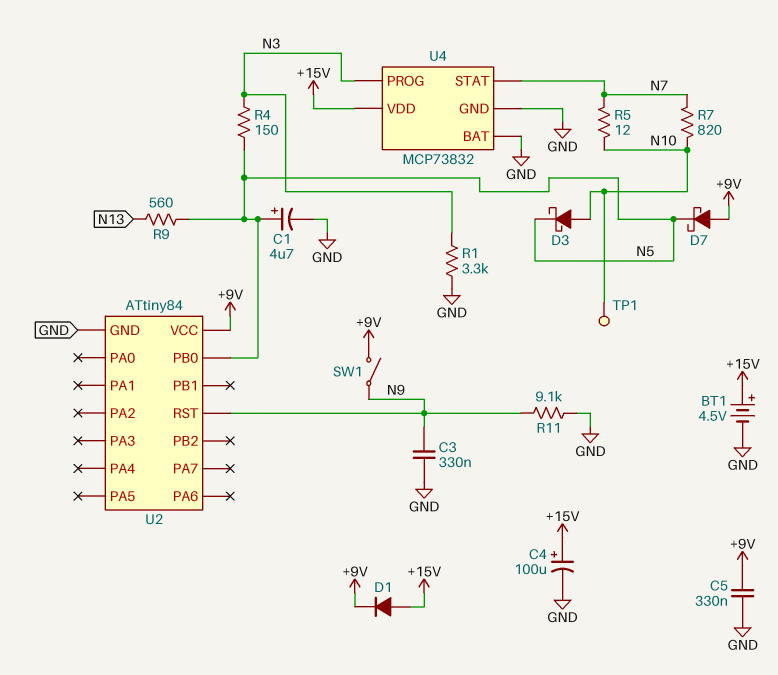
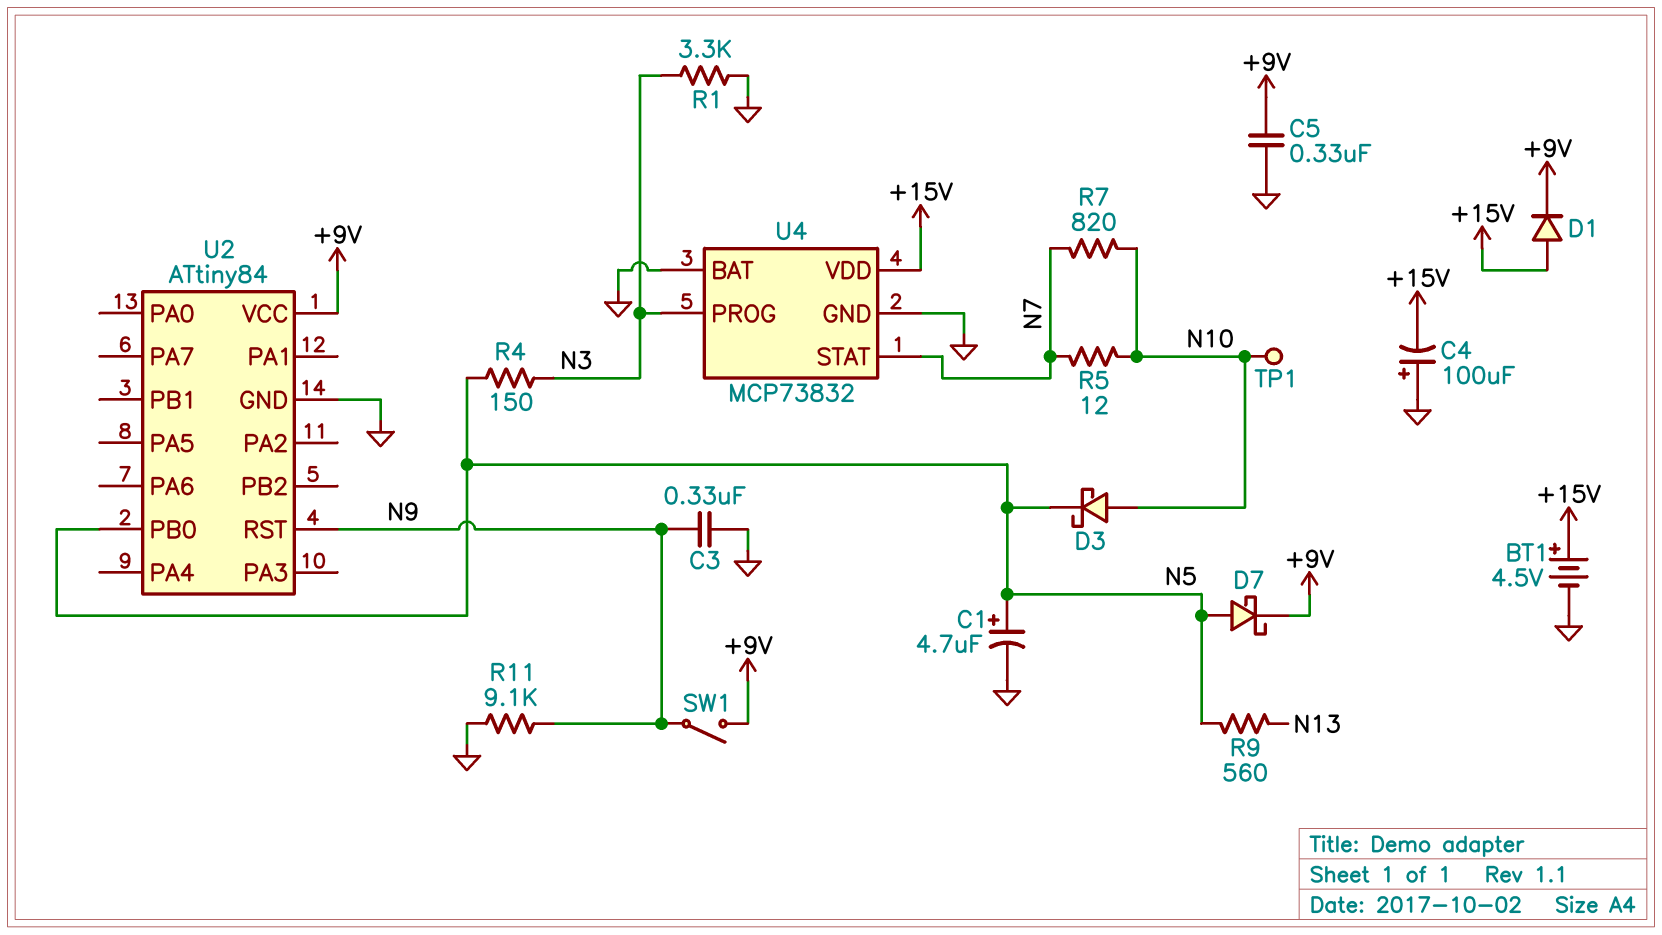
C4: 100uF (plus +15V, minus GND) -> 100uF (plus GND, minus +15V)
D7: schottky (A +9V, K N5) -> schottky (A N5, K +9V)

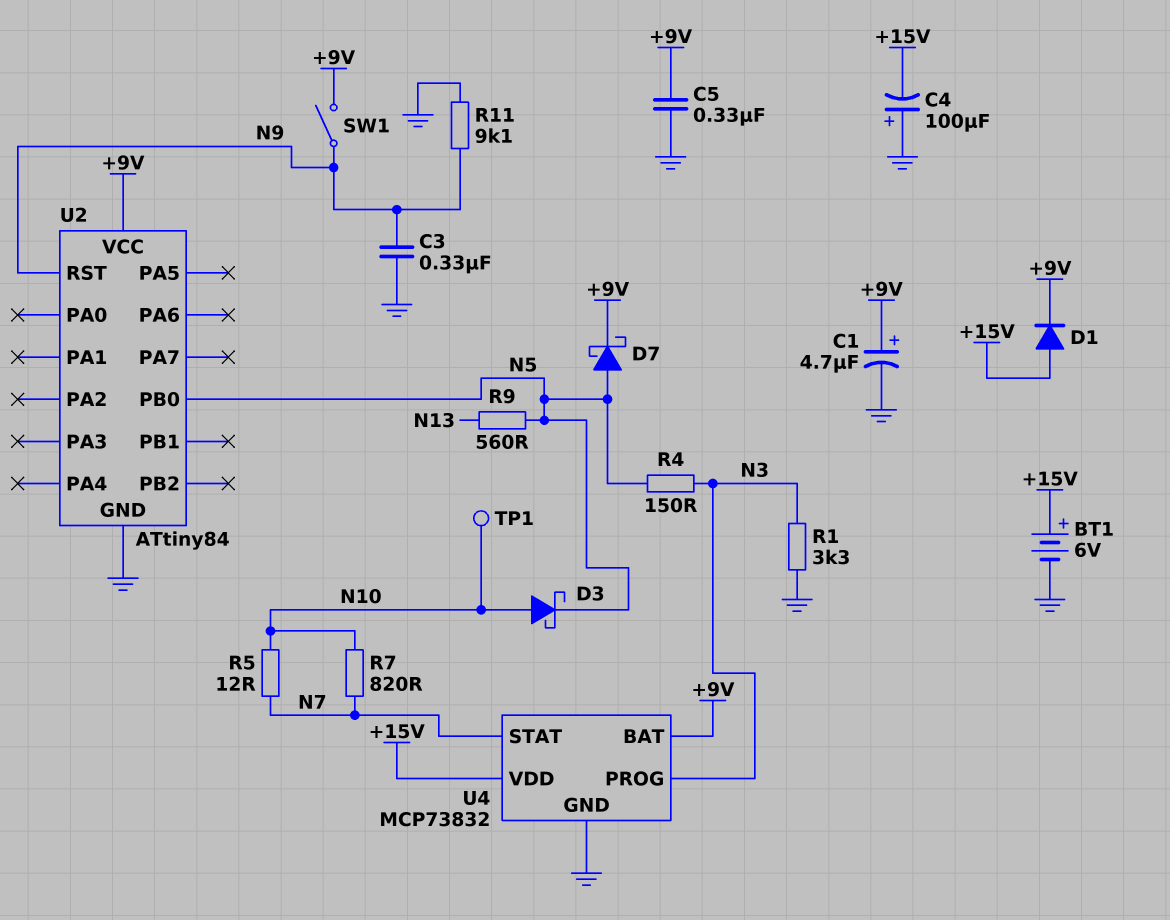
BT1: 4.5V (plus +15V, minus GND) -> 6V (plus +15V, minus GND)
C1: 4.7uF (plus N5, minus GND) -> 4.7uF (plus +9V, minus GND)
U4 pin BAT: GND -> +9V

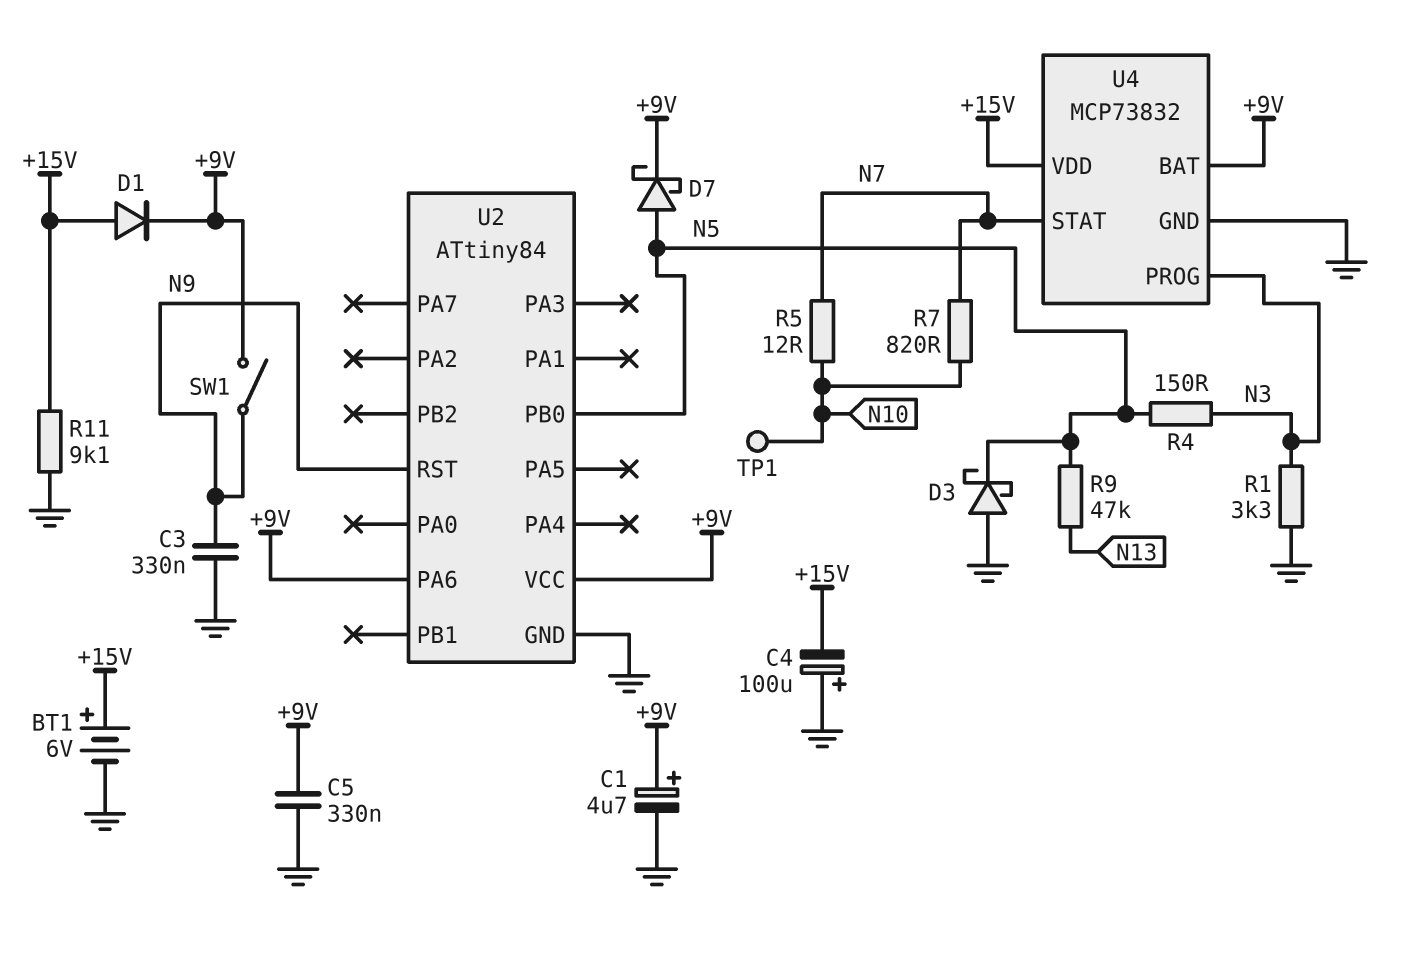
D3: schottky (A N10, K N5) -> schottky (A GND, K N5)
R9: 560 (N5, N13) -> 47k (N5, N13)
R11: 9.1k (GND, N9) -> 9.1k (+15V, GND)
U2 pin PA6: none -> +9V

